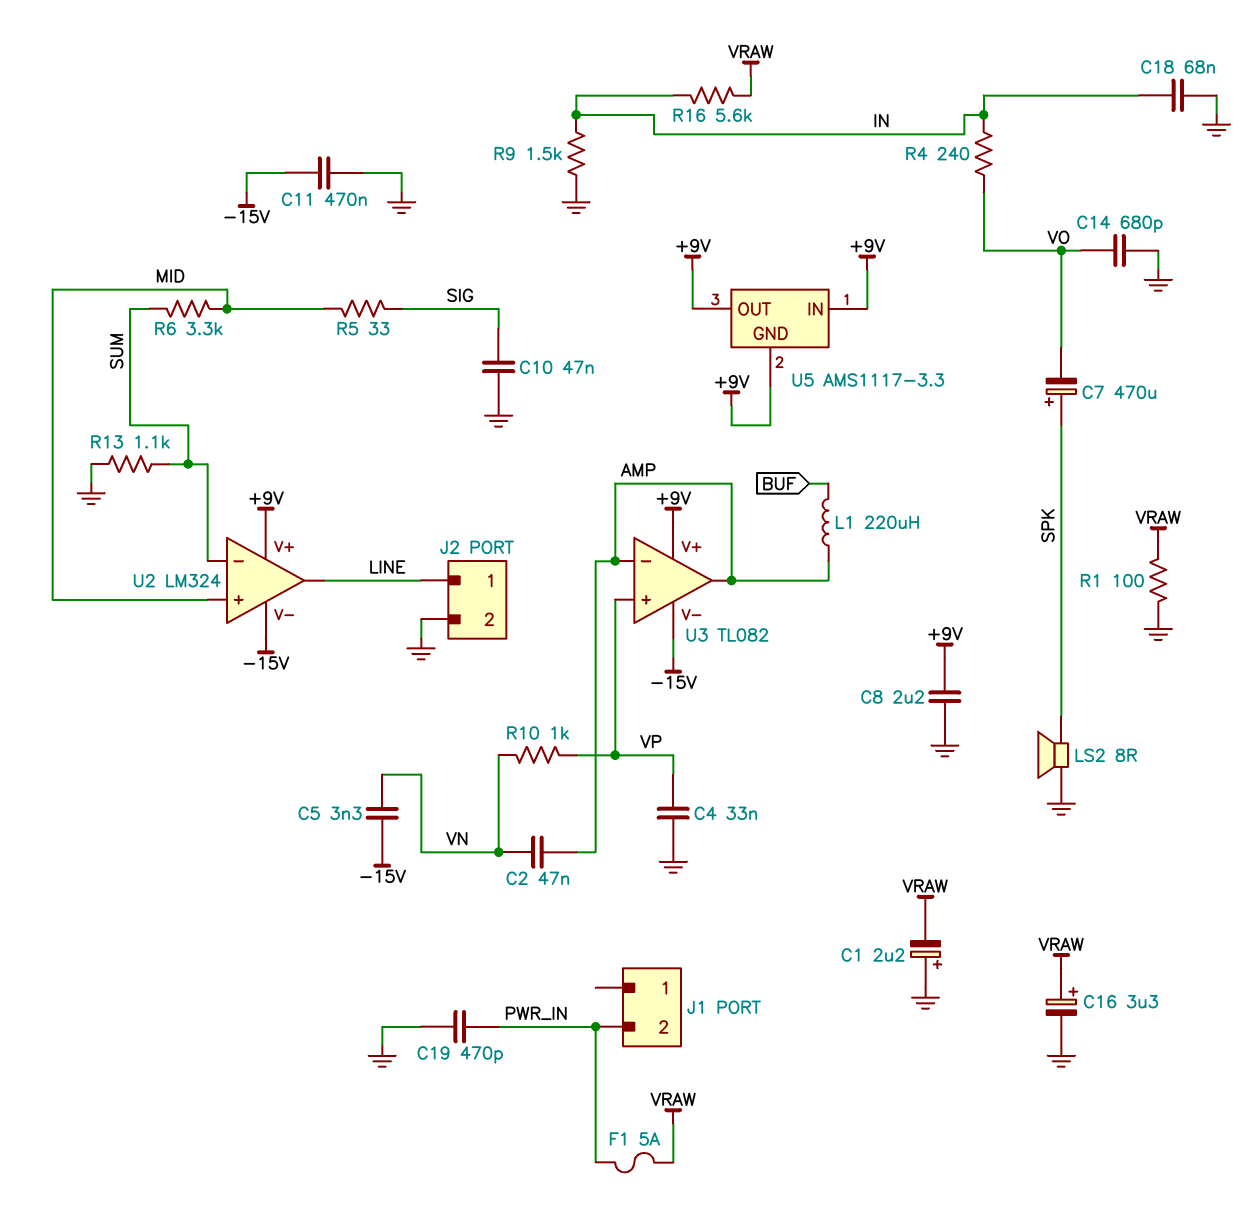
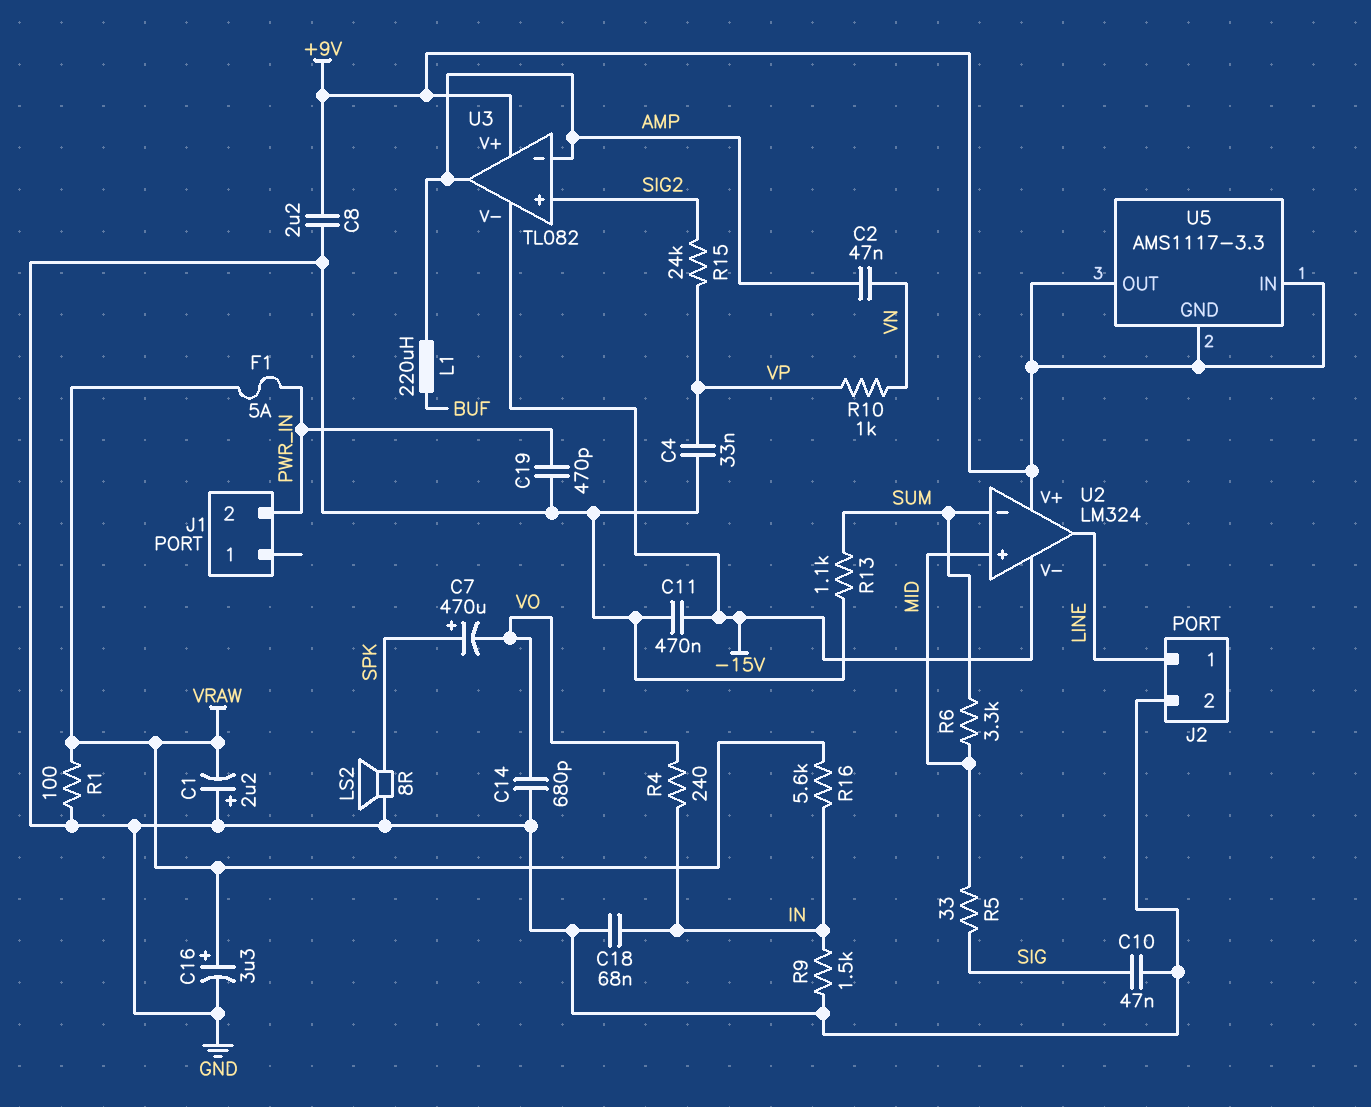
C5: 3.3nF (-15V, VN) -> none
R15: none -> 24k (SIG2, VP)
U3 pin in+: VP -> SIG2

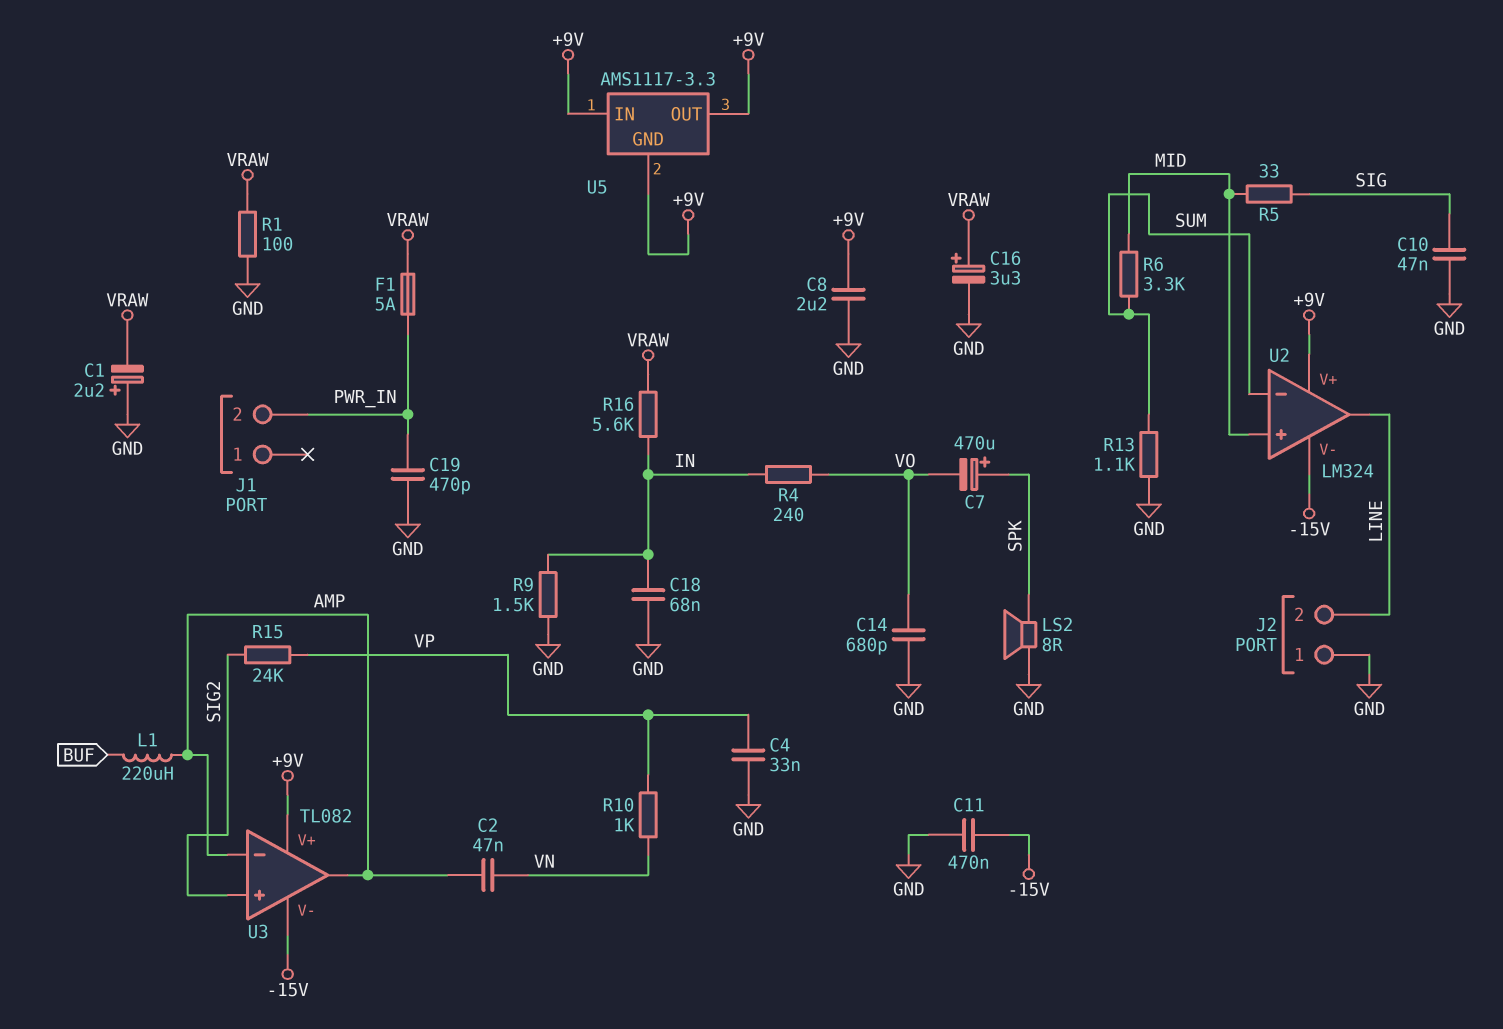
J2 pin 1: LINE -> GND
J2 pin 2: GND -> LINE

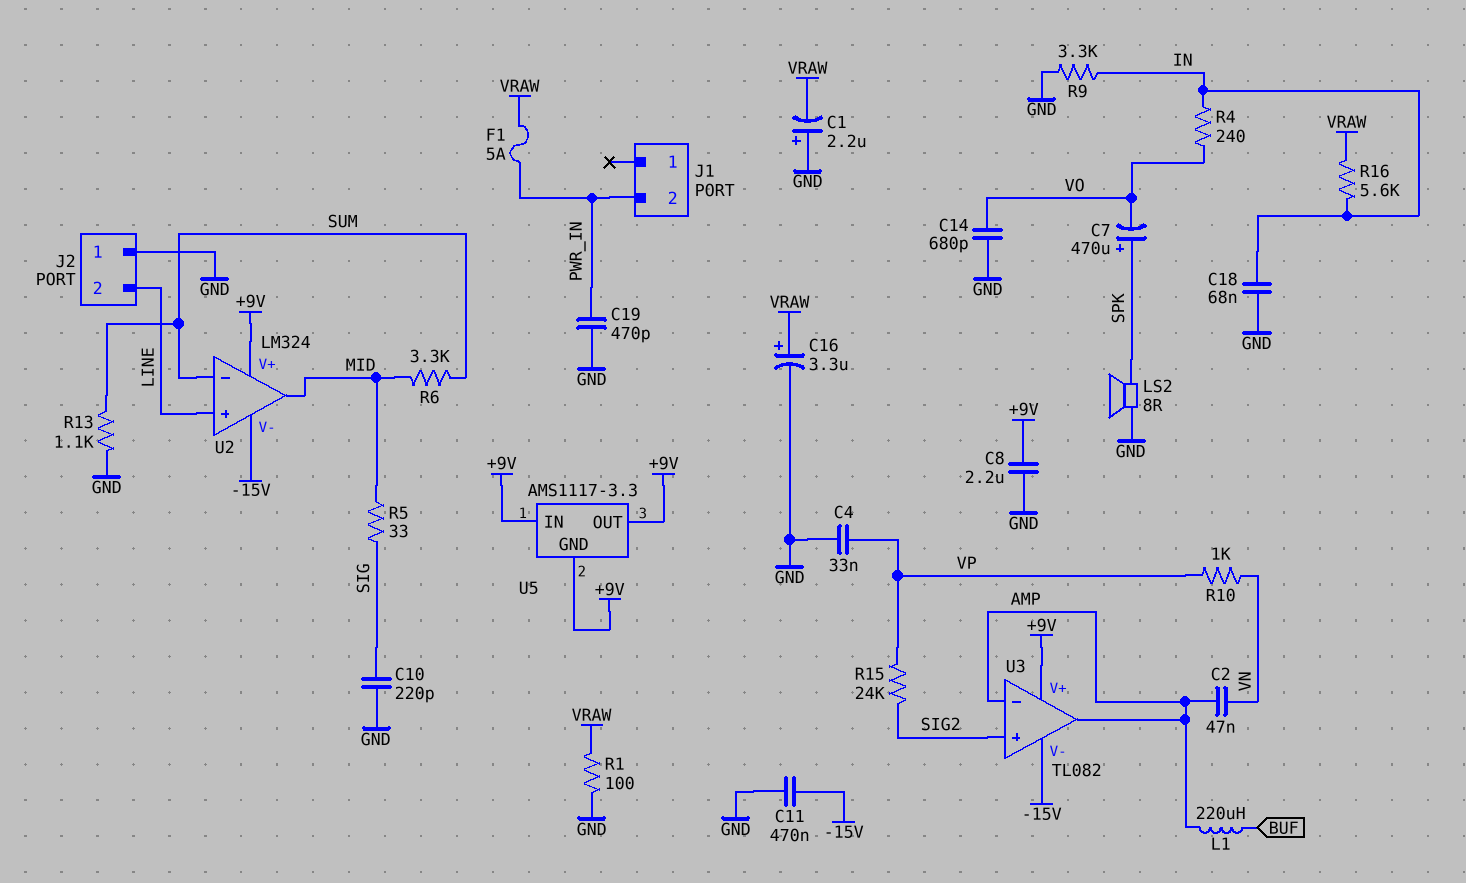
C10: 47nF (GND, SIG) -> 220pF (GND, SIG)
R9: 1.5k (GND, IN) -> 3.3k (GND, IN)
U2 pin in+: MID -> LINE
U2 pin out: LINE -> MID

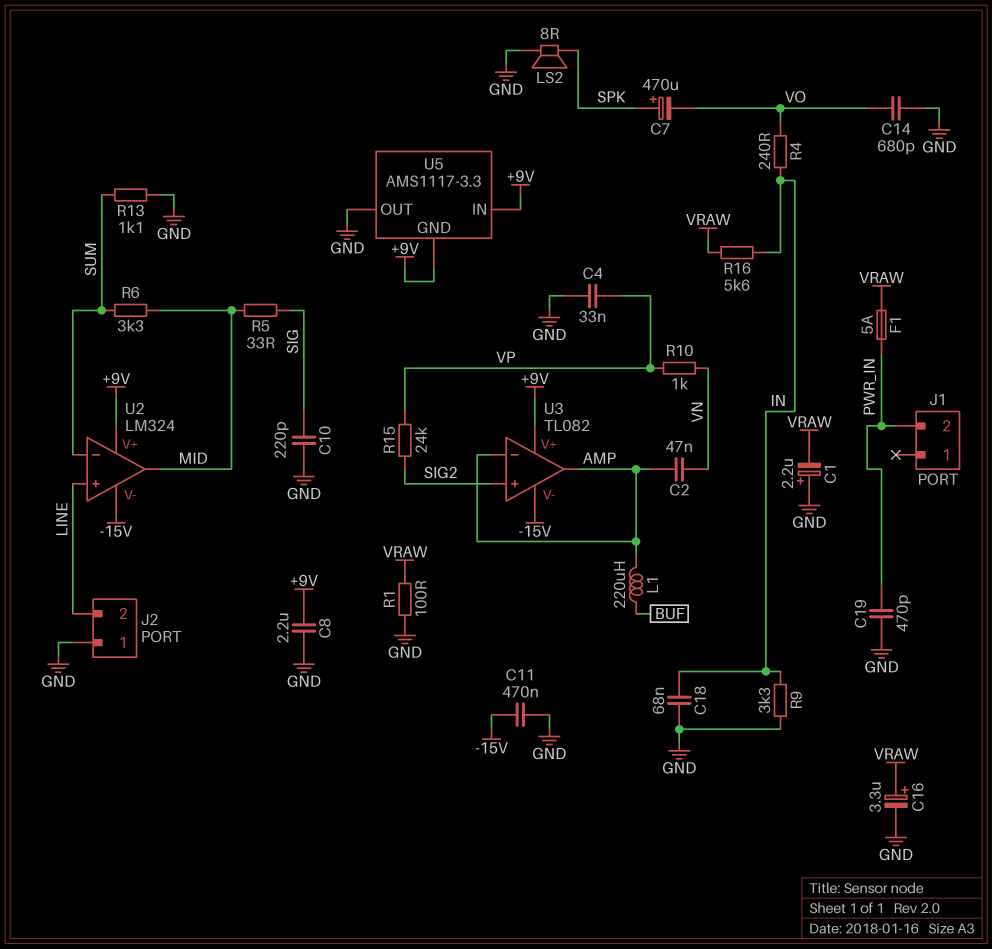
U5 pin OUT: +9V -> GND

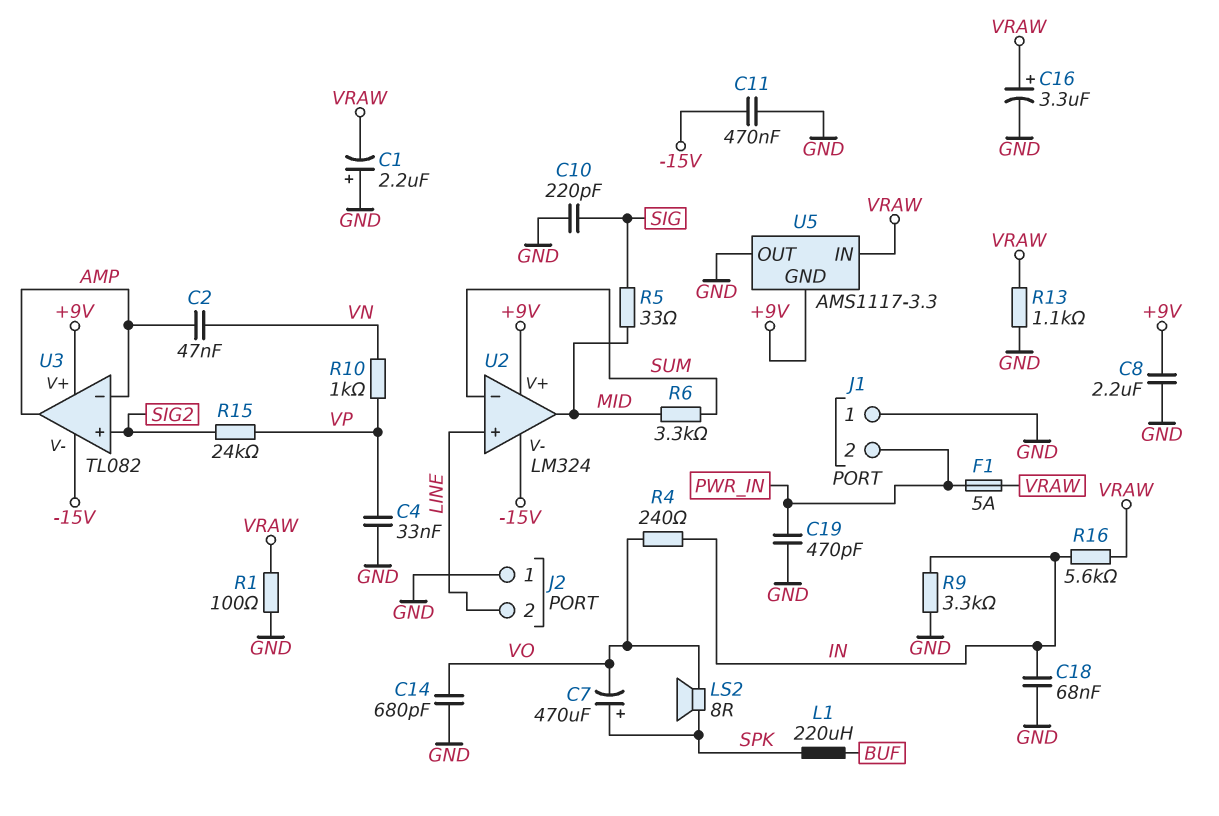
J1 pin 1: none -> GND
L1: 220uH (AMP, BUF) -> 220uH (BUF, SPK)
LS2: speaker 8R (GND, SPK) -> speaker 8R (SPK, VO)
R13: 1.1k (GND, SUM) -> 1.1k (GND, VRAW)
U5 pin IN: +9V -> VRAW

